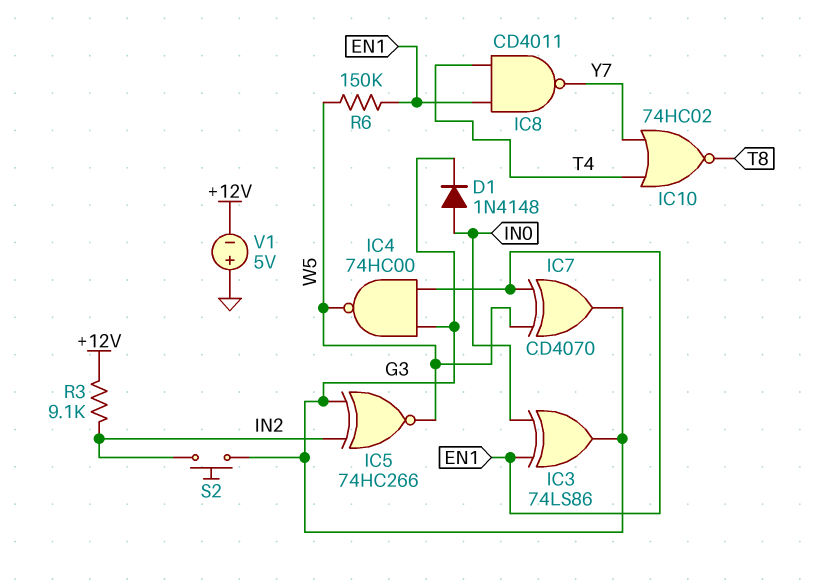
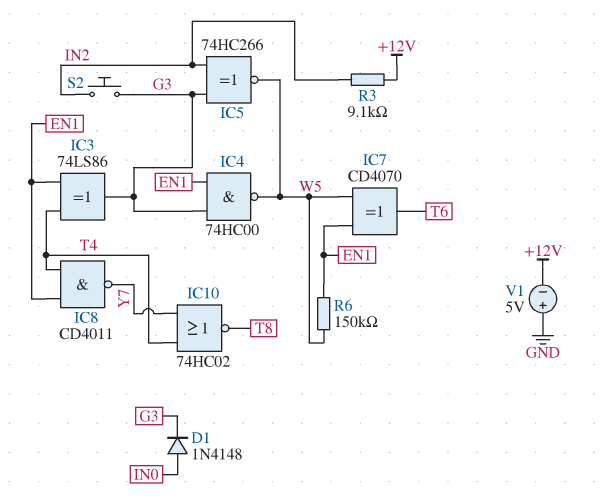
IC3: XOR 74LS86 (in EN1, in IN0, out G3) -> XOR 74LS86 (in EN1, in T4, out G3)
IC7: XOR CD4070 (in EN1, in W5, out G3) -> XOR CD4070 (in EN1, in W5, out T6)

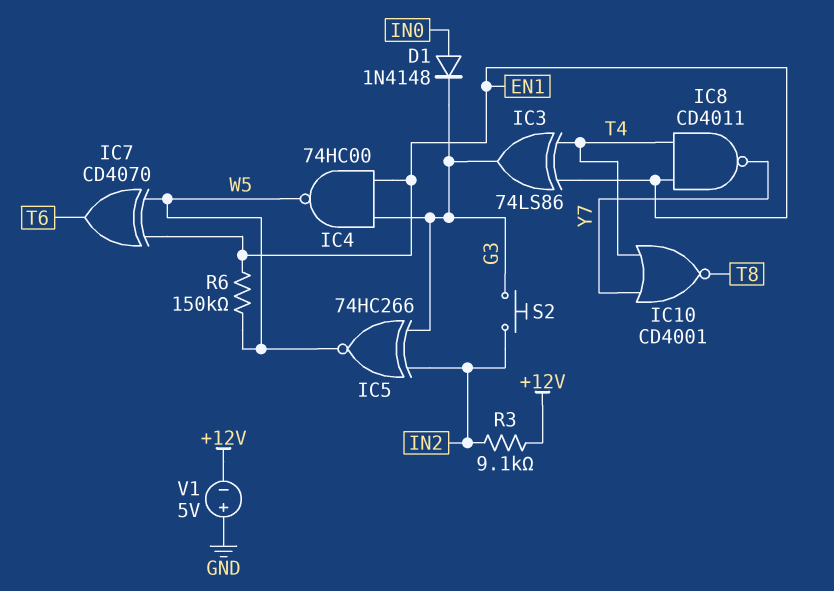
IC10: NOR 74HC02 (in T4, in Y7, out T8) -> NOR CD4001 (in T4, in Y7, out T8)

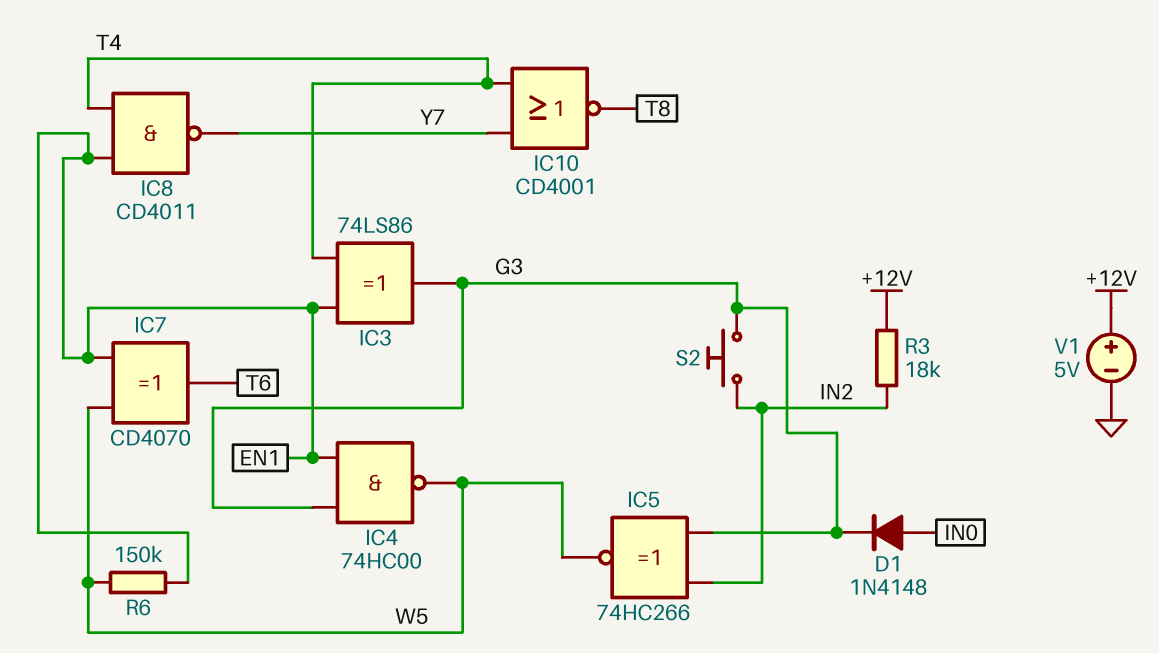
R3: 9.1k (+12V, IN2) -> 18k (+12V, IN2)
V1: 5V (plus GND, minus +12V) -> 5V (plus +12V, minus GND)

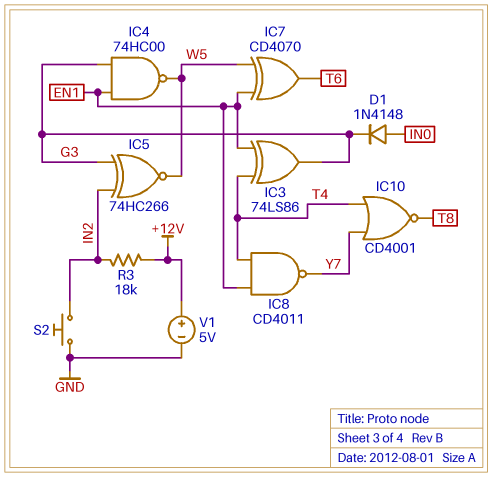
R6: 150k (EN1, W5) -> none
S2: button (G3, IN2) -> button (GND, IN2)

